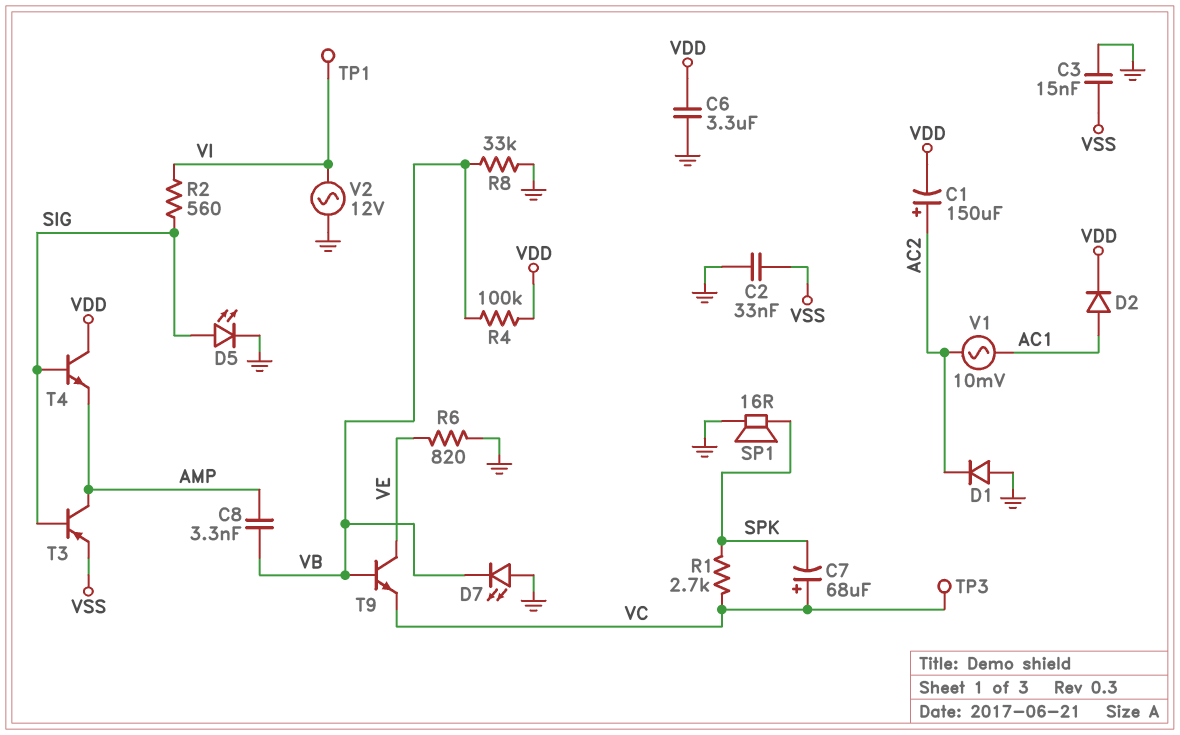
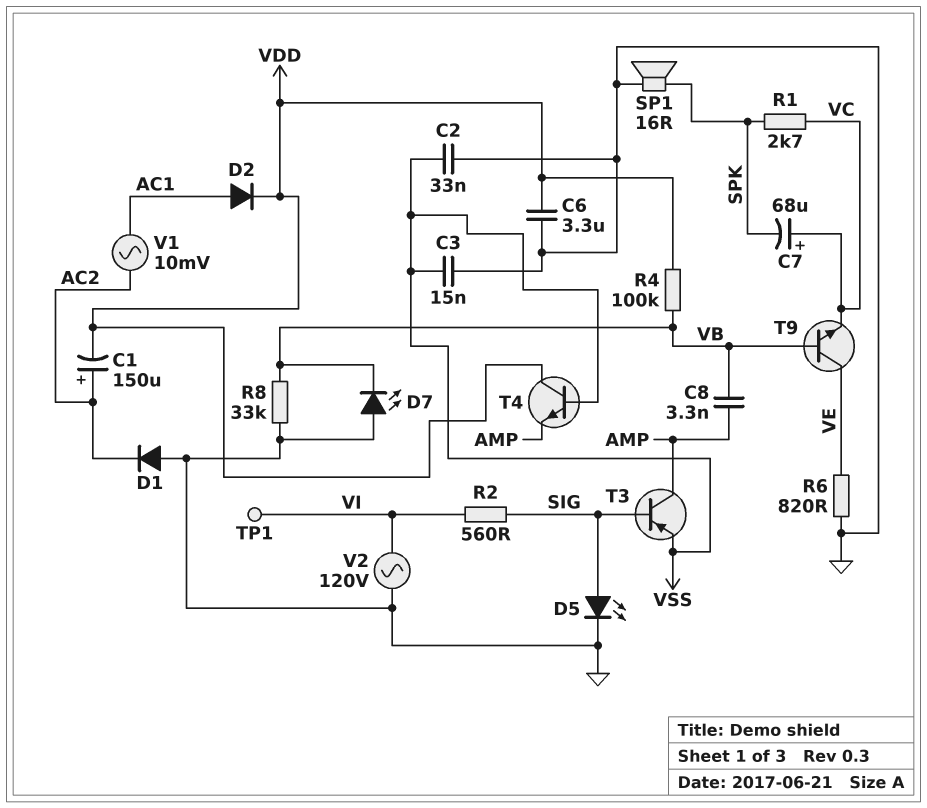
T4: NPN (B SIG, C VDD, E AMP) -> NPN (B VSS, C VDD, E AMP)
TP3: test point (VC) -> none
V2: AC 12V (GND, VI) -> AC 120V (GND, VI)

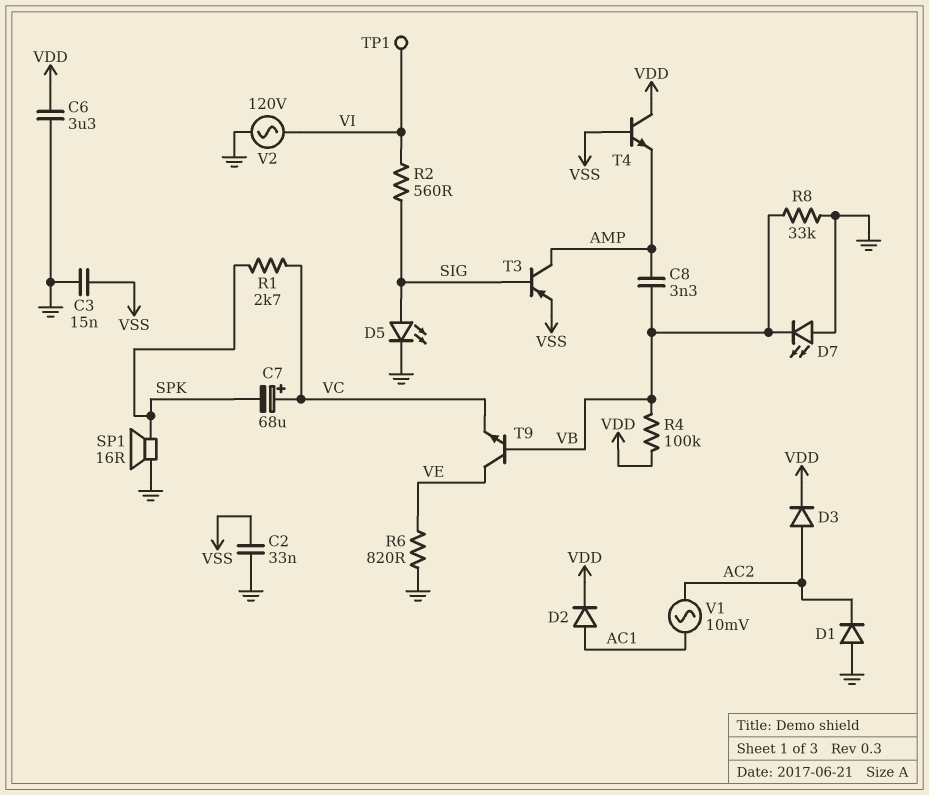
C1: 150uF (plus AC2, minus VDD) -> none
D3: none -> diode (A AC2, K VDD)

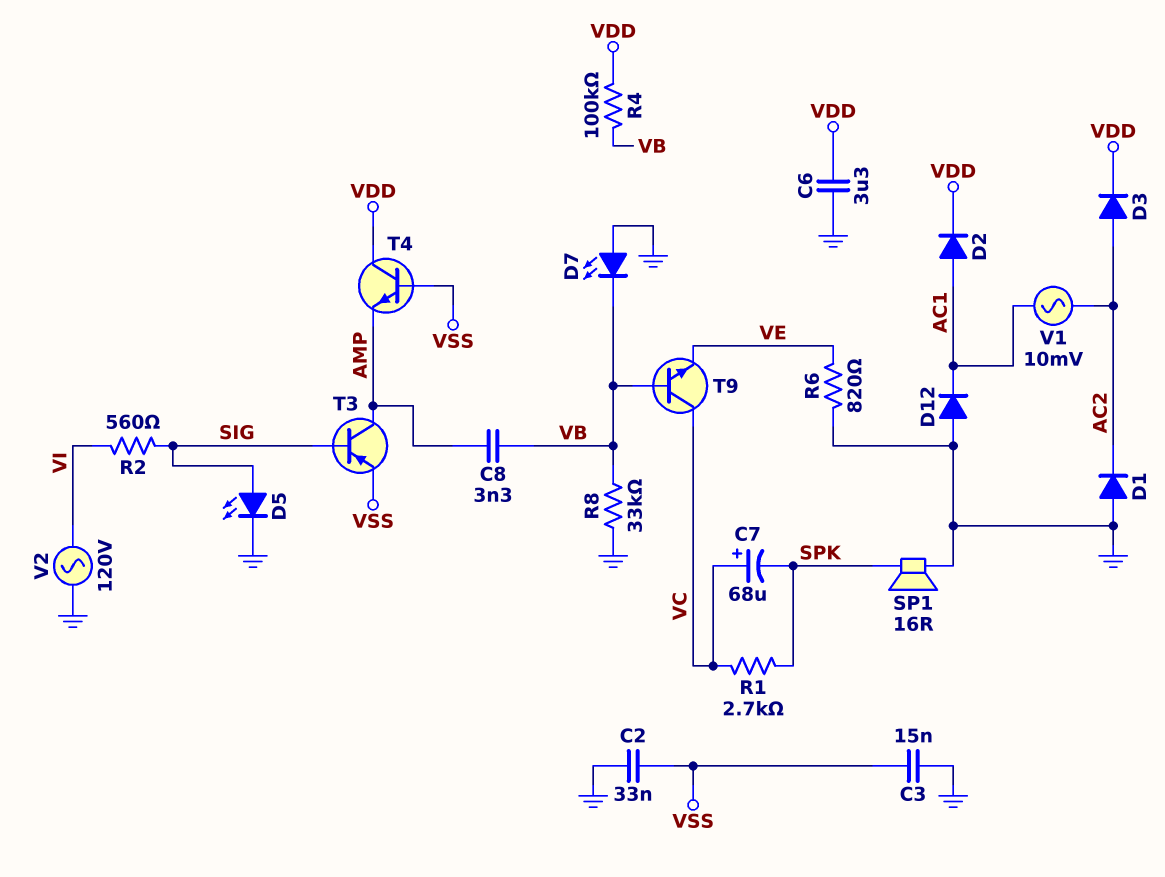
D12: none -> diode (A GND, K AC1)
T9: NPN (B VB, C VE, E VC) -> NPN (B VB, C VC, E VE)
TP1: test point (VI) -> none

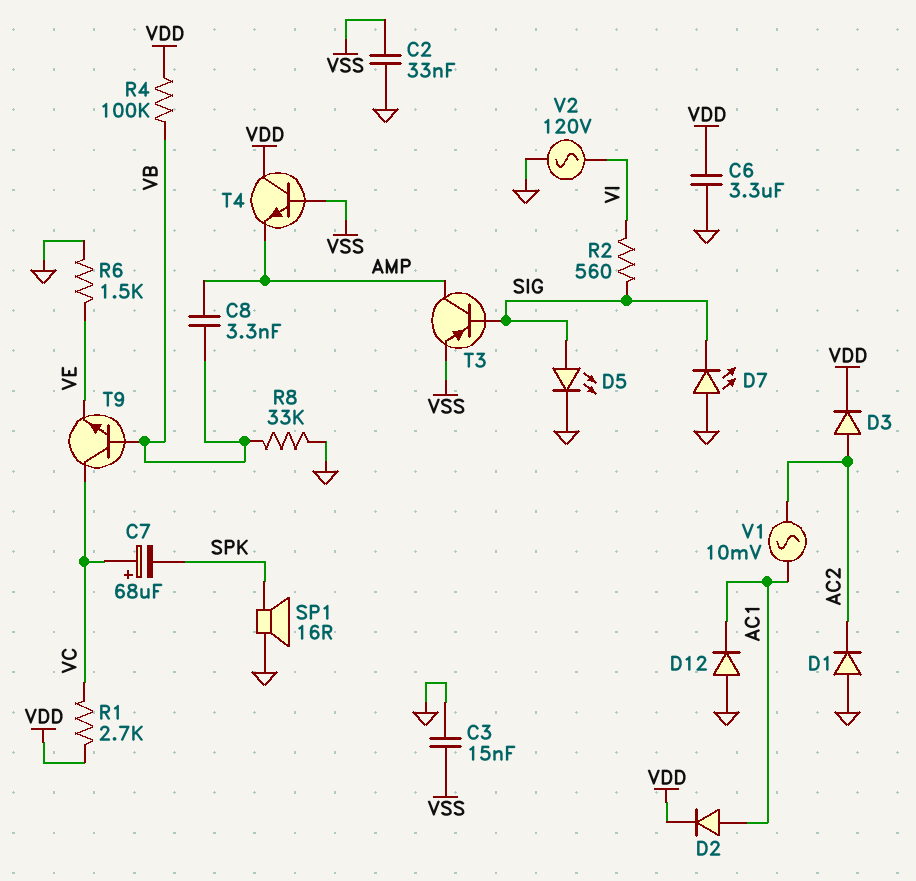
D7: LED (A GND, K VB) -> LED (A GND, K SIG)
R1: 2.7k (SPK, VC) -> 2.7k (VC, VDD)
R6: 820 (GND, VE) -> 1.5k (GND, VE)

